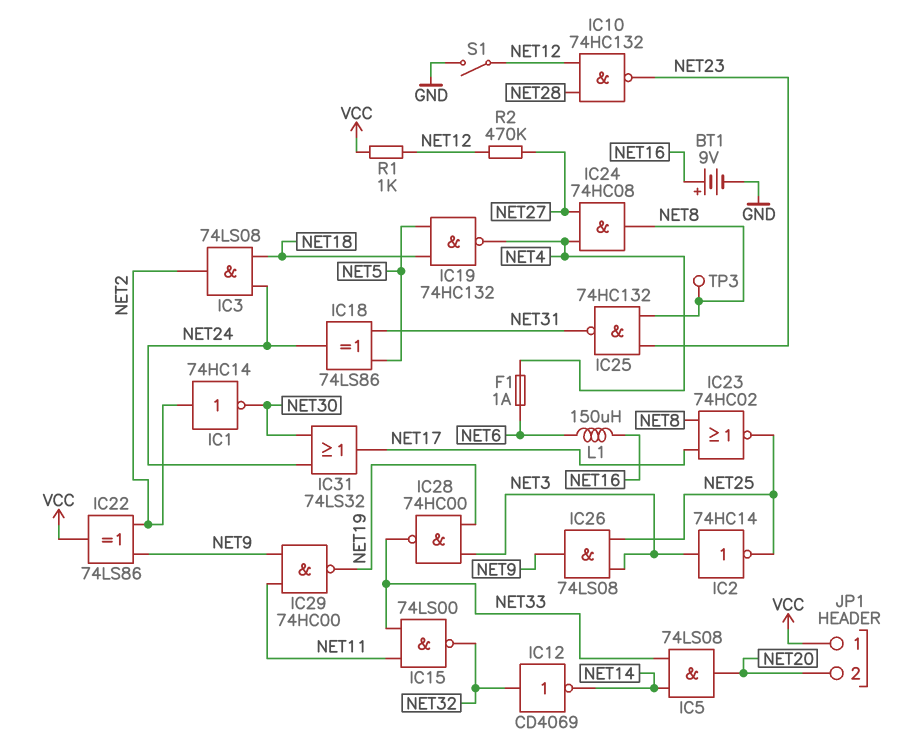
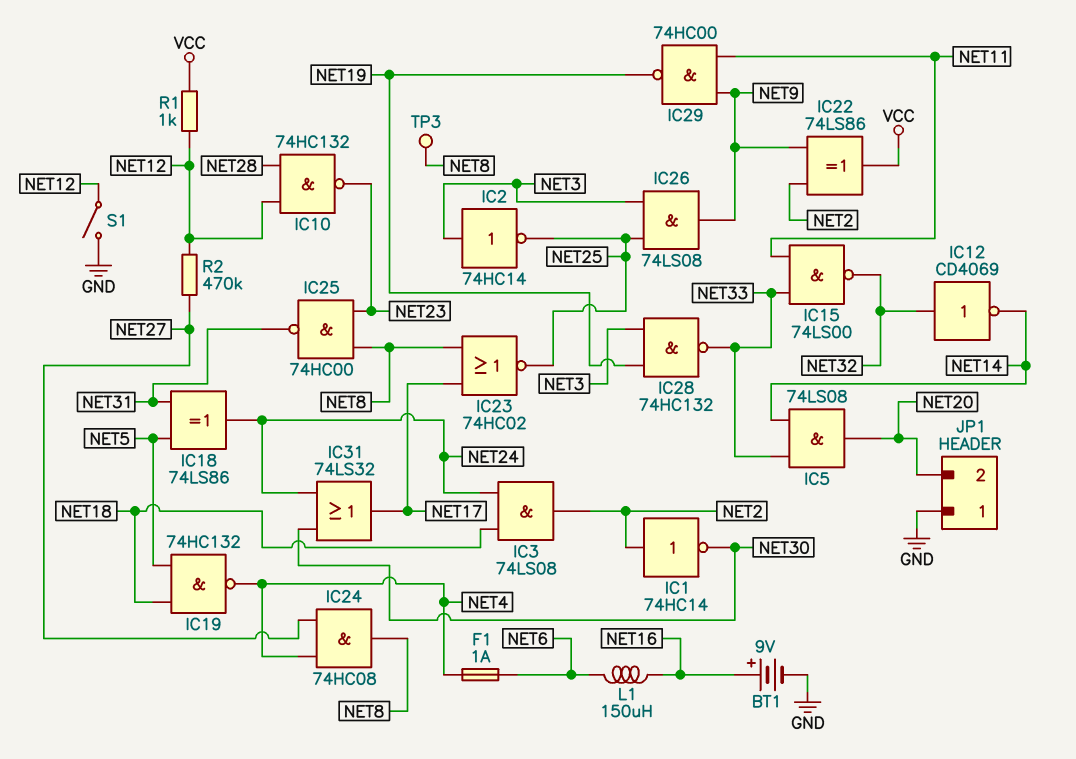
IC25: NAND 74HC132 (in NET8, in NET23, out NET31) -> NAND 74HC00 (in NET8, in NET23, out NET31)
IC28: NAND 74HC00 (in NET3, in NET19, out NET33) -> NAND 74HC132 (in NET3, in NET19, out NET33)
JP1 pin 1: VCC -> GND

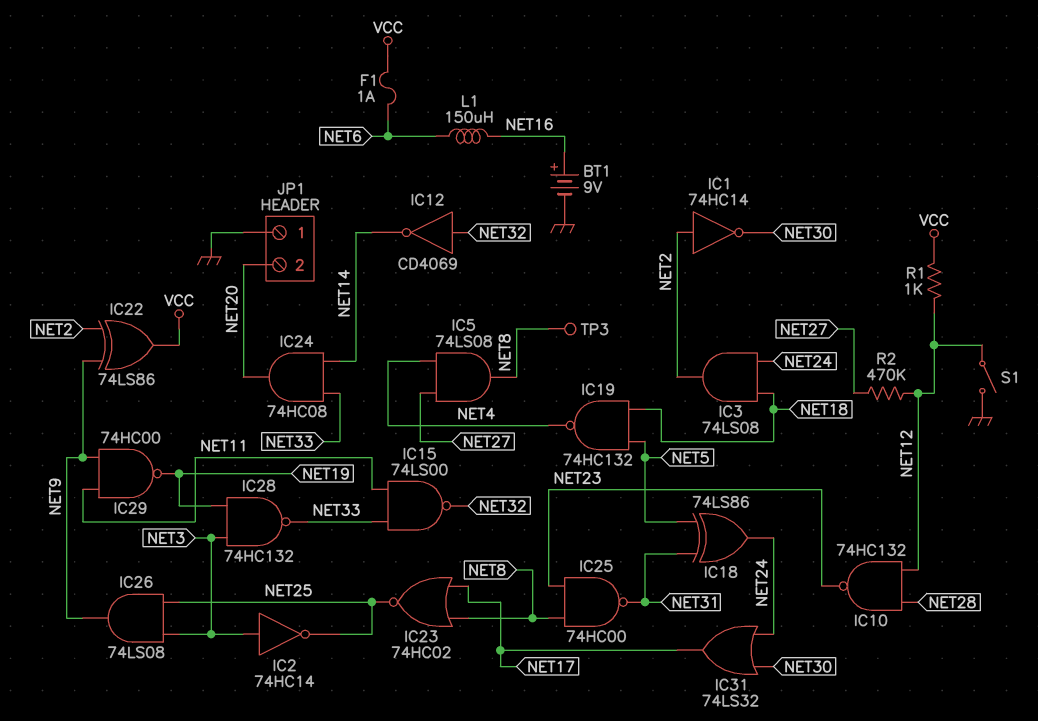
F1: 1A (NET4, NET6) -> 1A (NET6, VCC)
IC5: AND 74LS08 (in NET14, in NET33, out NET20) -> AND 74LS08 (in NET4, in NET27, out NET8)
IC24: AND 74HC08 (in NET4, in NET27, out NET8) -> AND 74HC08 (in NET14, in NET33, out NET20)

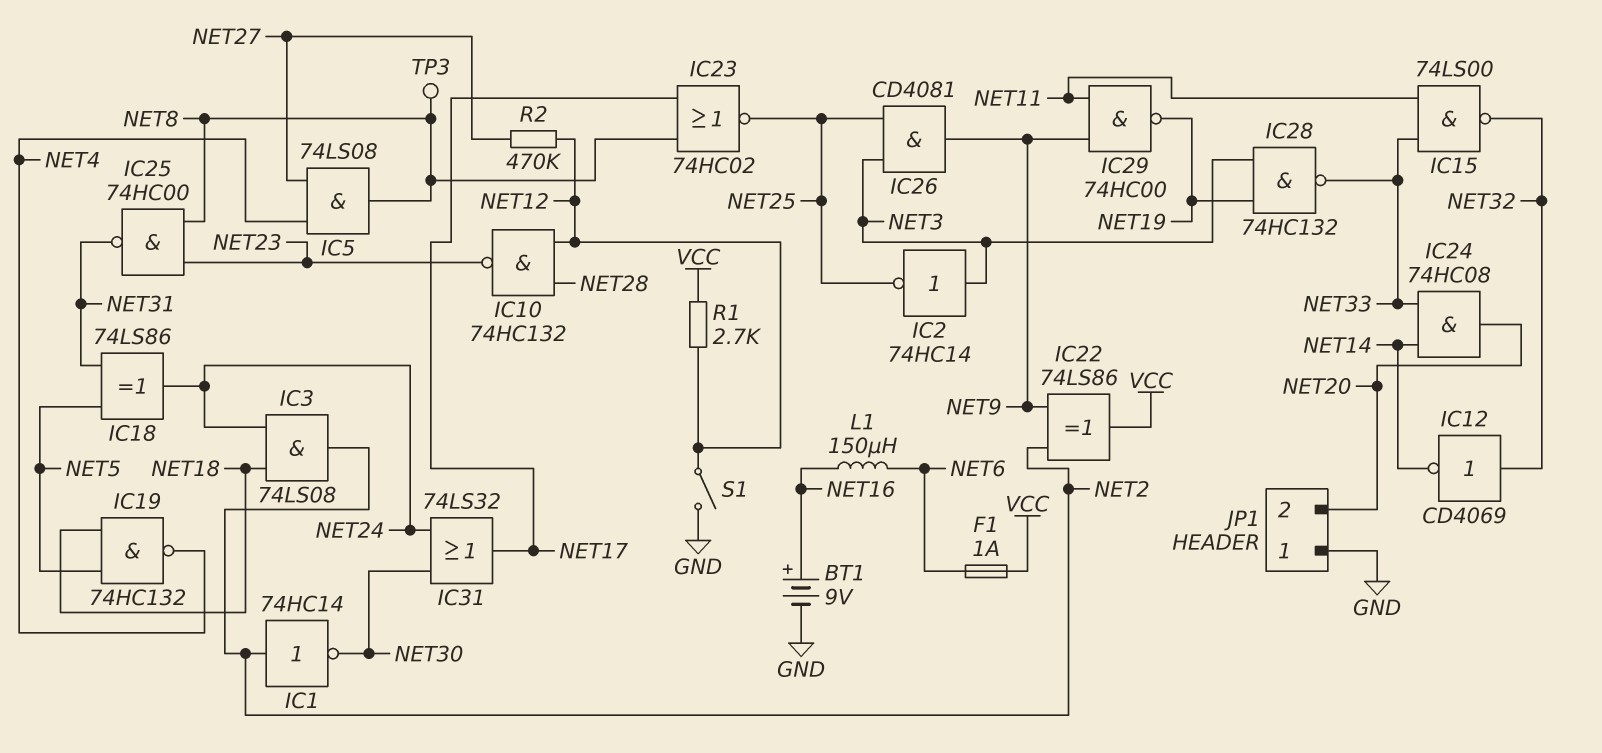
IC26: AND 74LS08 (in NET3, in NET25, out NET9) -> AND CD4081 (in NET3, in NET25, out NET9)
R1: 1k (NET12, VCC) -> 2.7k (NET12, VCC)

